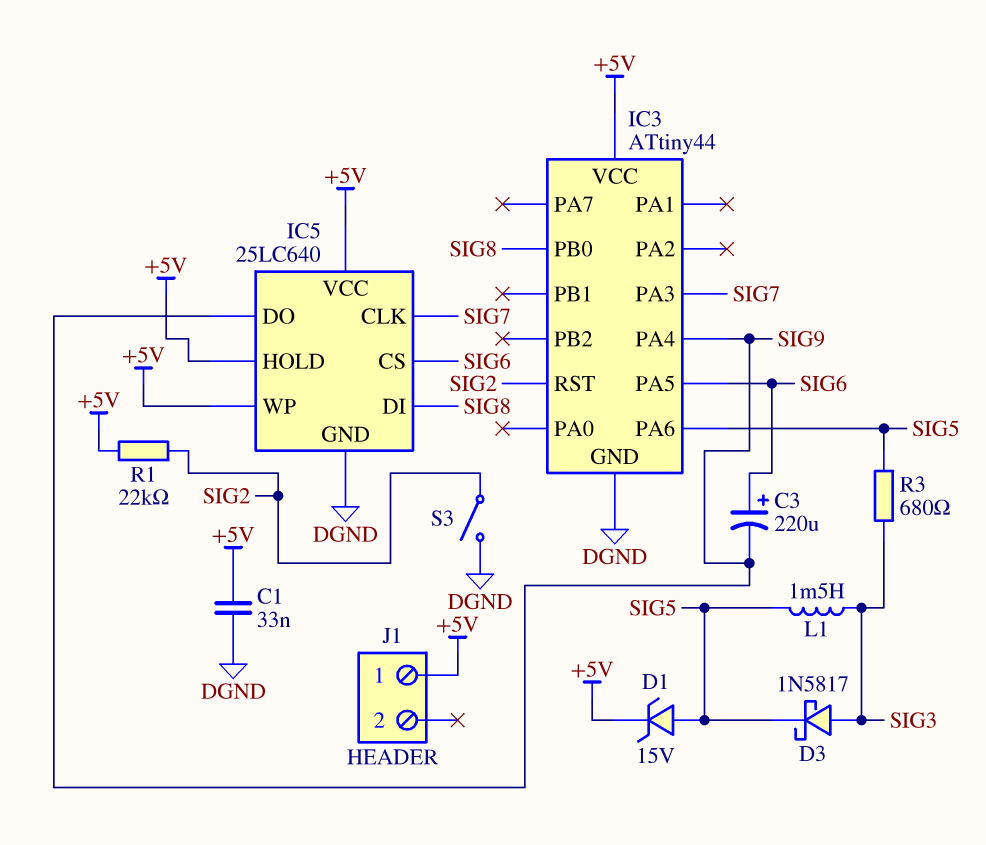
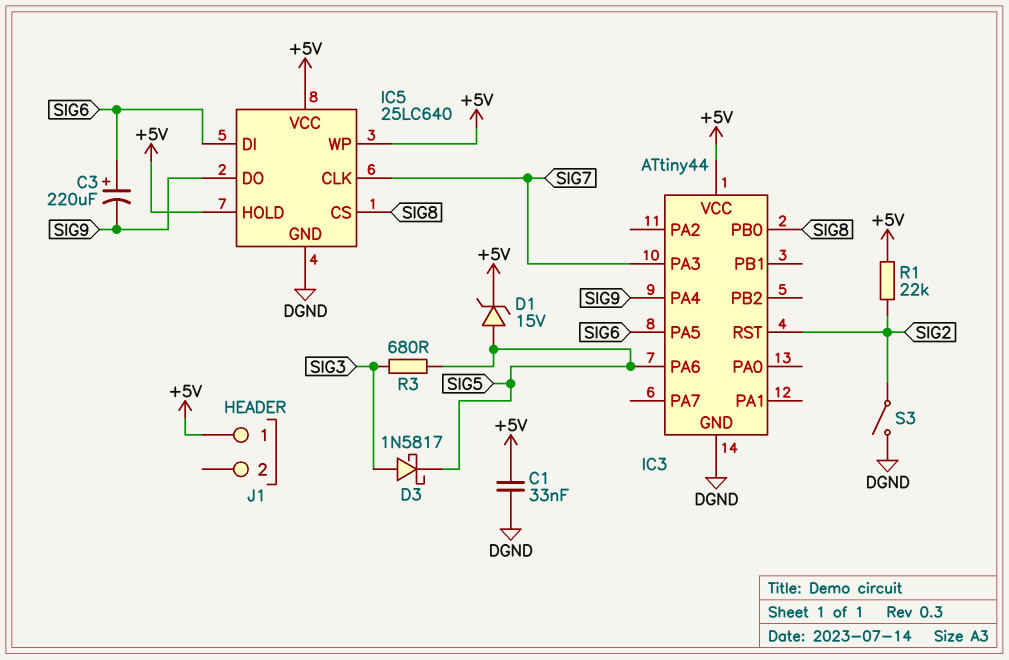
IC5 pin CS: SIG6 -> SIG8
IC5 pin DI: SIG8 -> SIG6
L1: 1.5mH (SIG3, SIG5) -> none

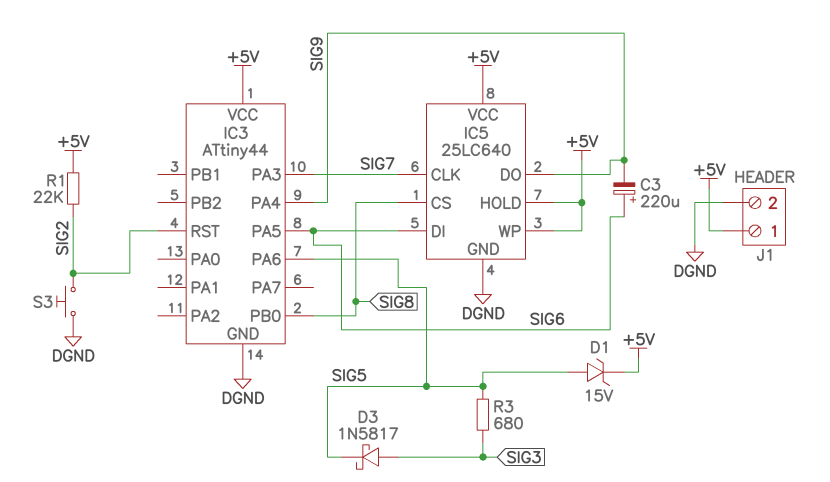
C1: 33nF (+5V, DGND) -> none
J1 pin 2: none -> DGND
S3: switch (DGND, SIG2) -> button (DGND, SIG2)

